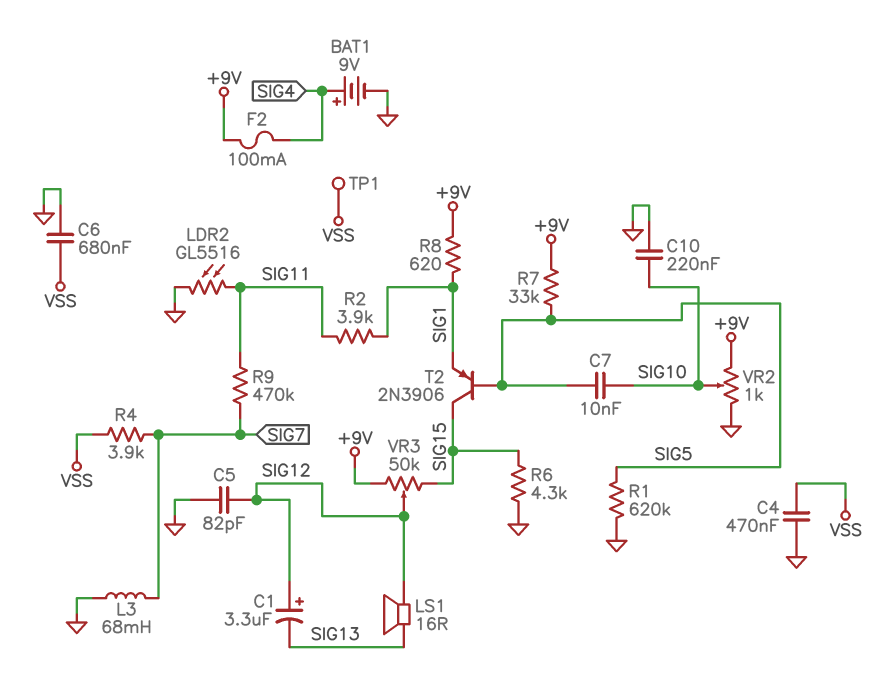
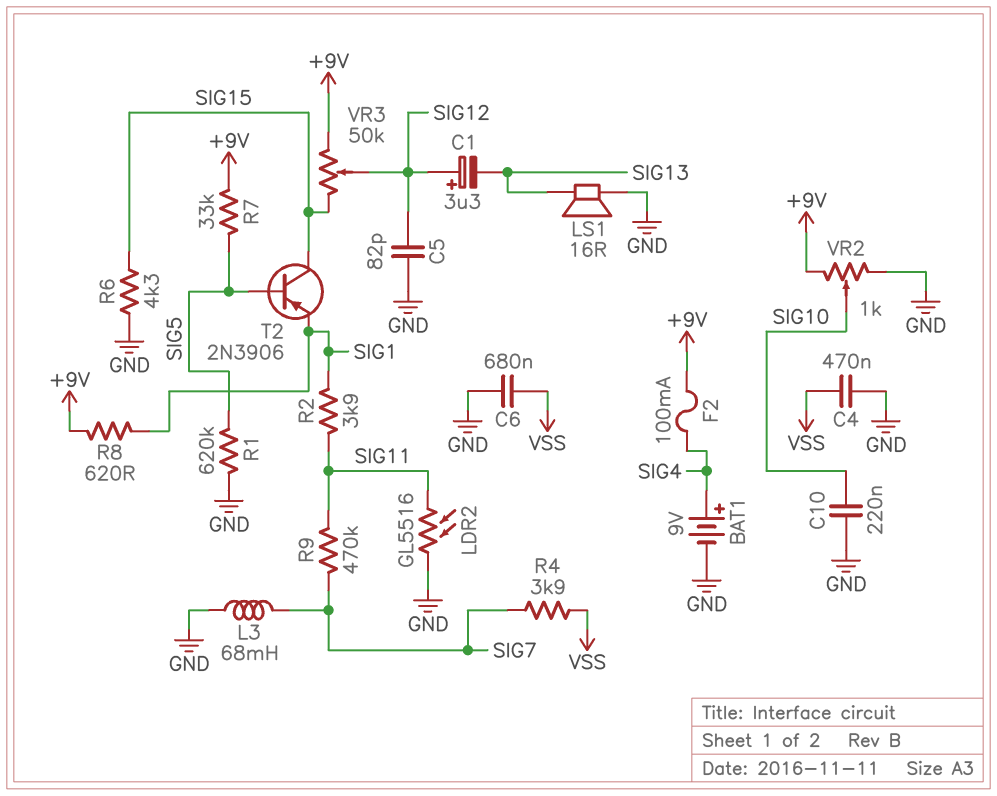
C7: 10nF (SIG5, SIG10) -> none
LS1: speaker 16R (SIG12, SIG13) -> speaker 16R (GND, SIG13)
TP1: test point (VSS) -> none

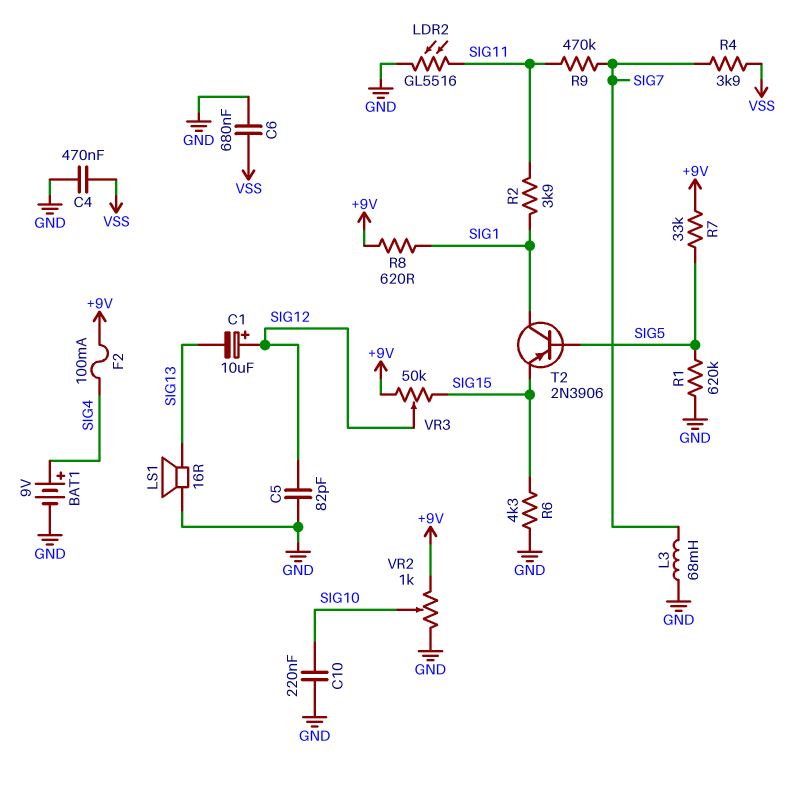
C1: 3.3uF (plus SIG12, minus SIG13) -> 10uF (plus SIG12, minus SIG13)
T2: PNP 2N3906 (B SIG5, C SIG15, E SIG1) -> PNP 2N3906 (B SIG5, C SIG1, E SIG15)

